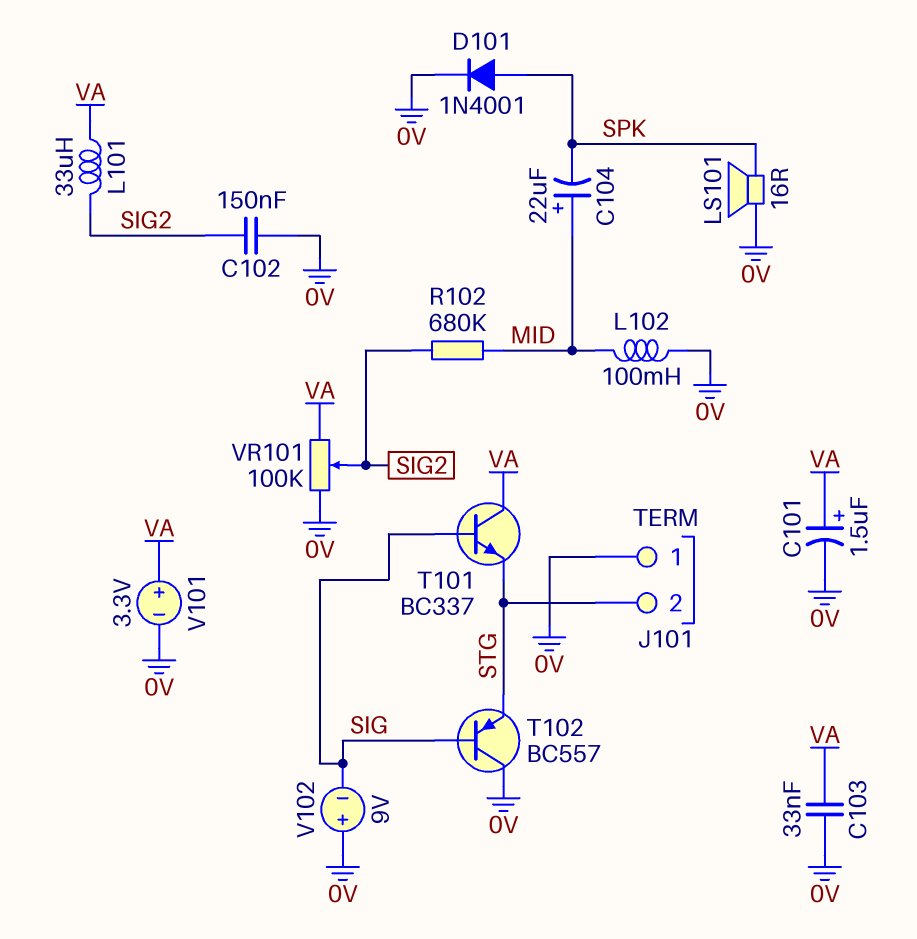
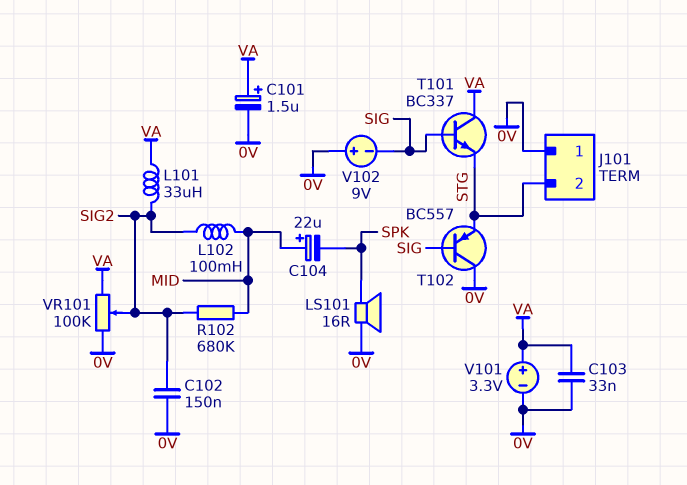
D101: diode 1N4001 (A SPK, K 0V) -> none
L102: 100mH (0V, MID) -> 100mH (MID, SIG2)

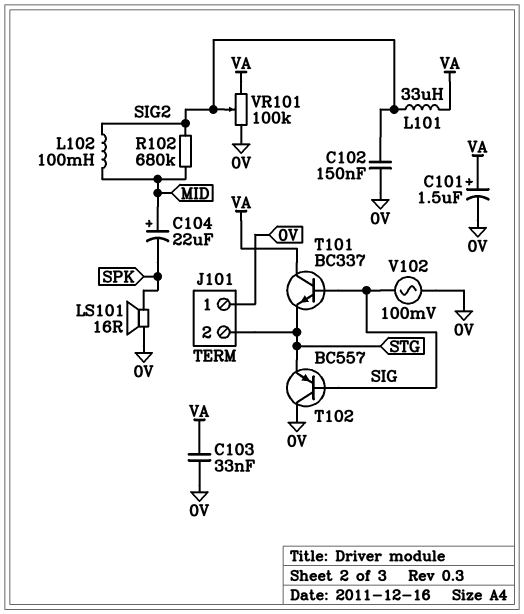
V101: 3.3V (plus VA, minus 0V) -> none
V102: 9V (plus 0V, minus SIG) -> AC 100mV (0V, SIG)

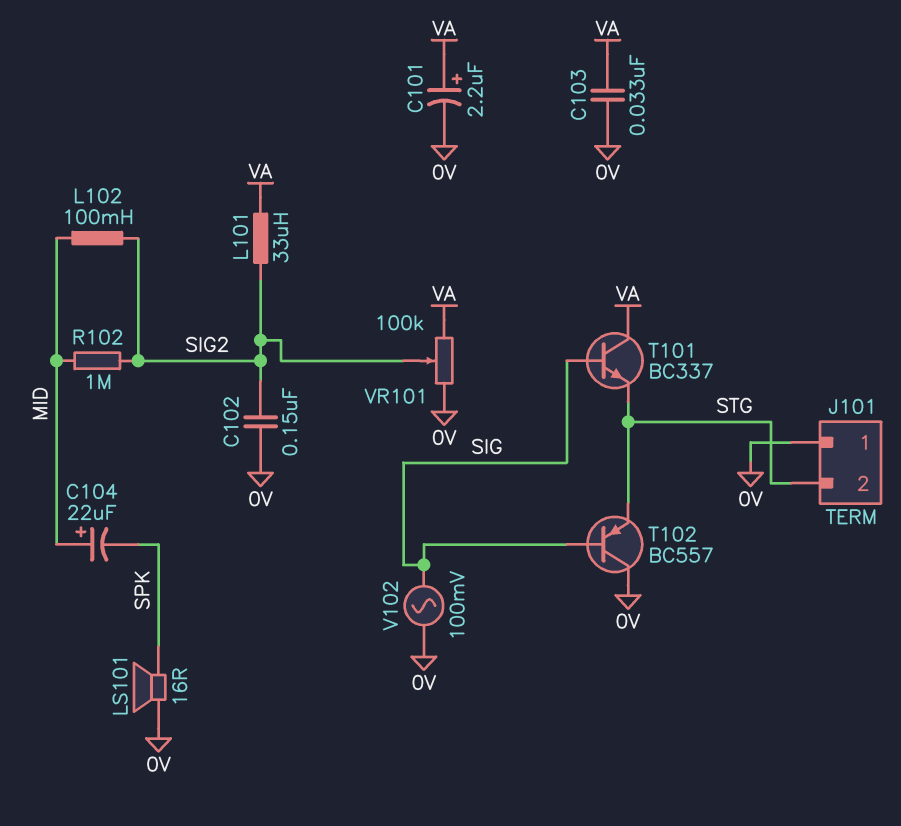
C101: 1.5uF (plus VA, minus 0V) -> 2.2uF (plus VA, minus 0V)
R102: 680k (MID, SIG2) -> 1M (MID, SIG2)

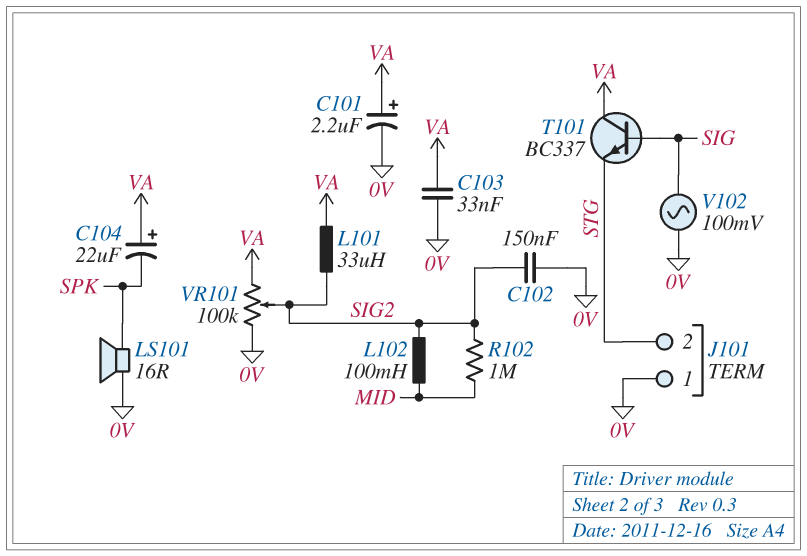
C104: 22uF (plus MID, minus SPK) -> 22uF (plus VA, minus SPK)
T102: PNP BC557 (B SIG, C 0V, E STG) -> none

